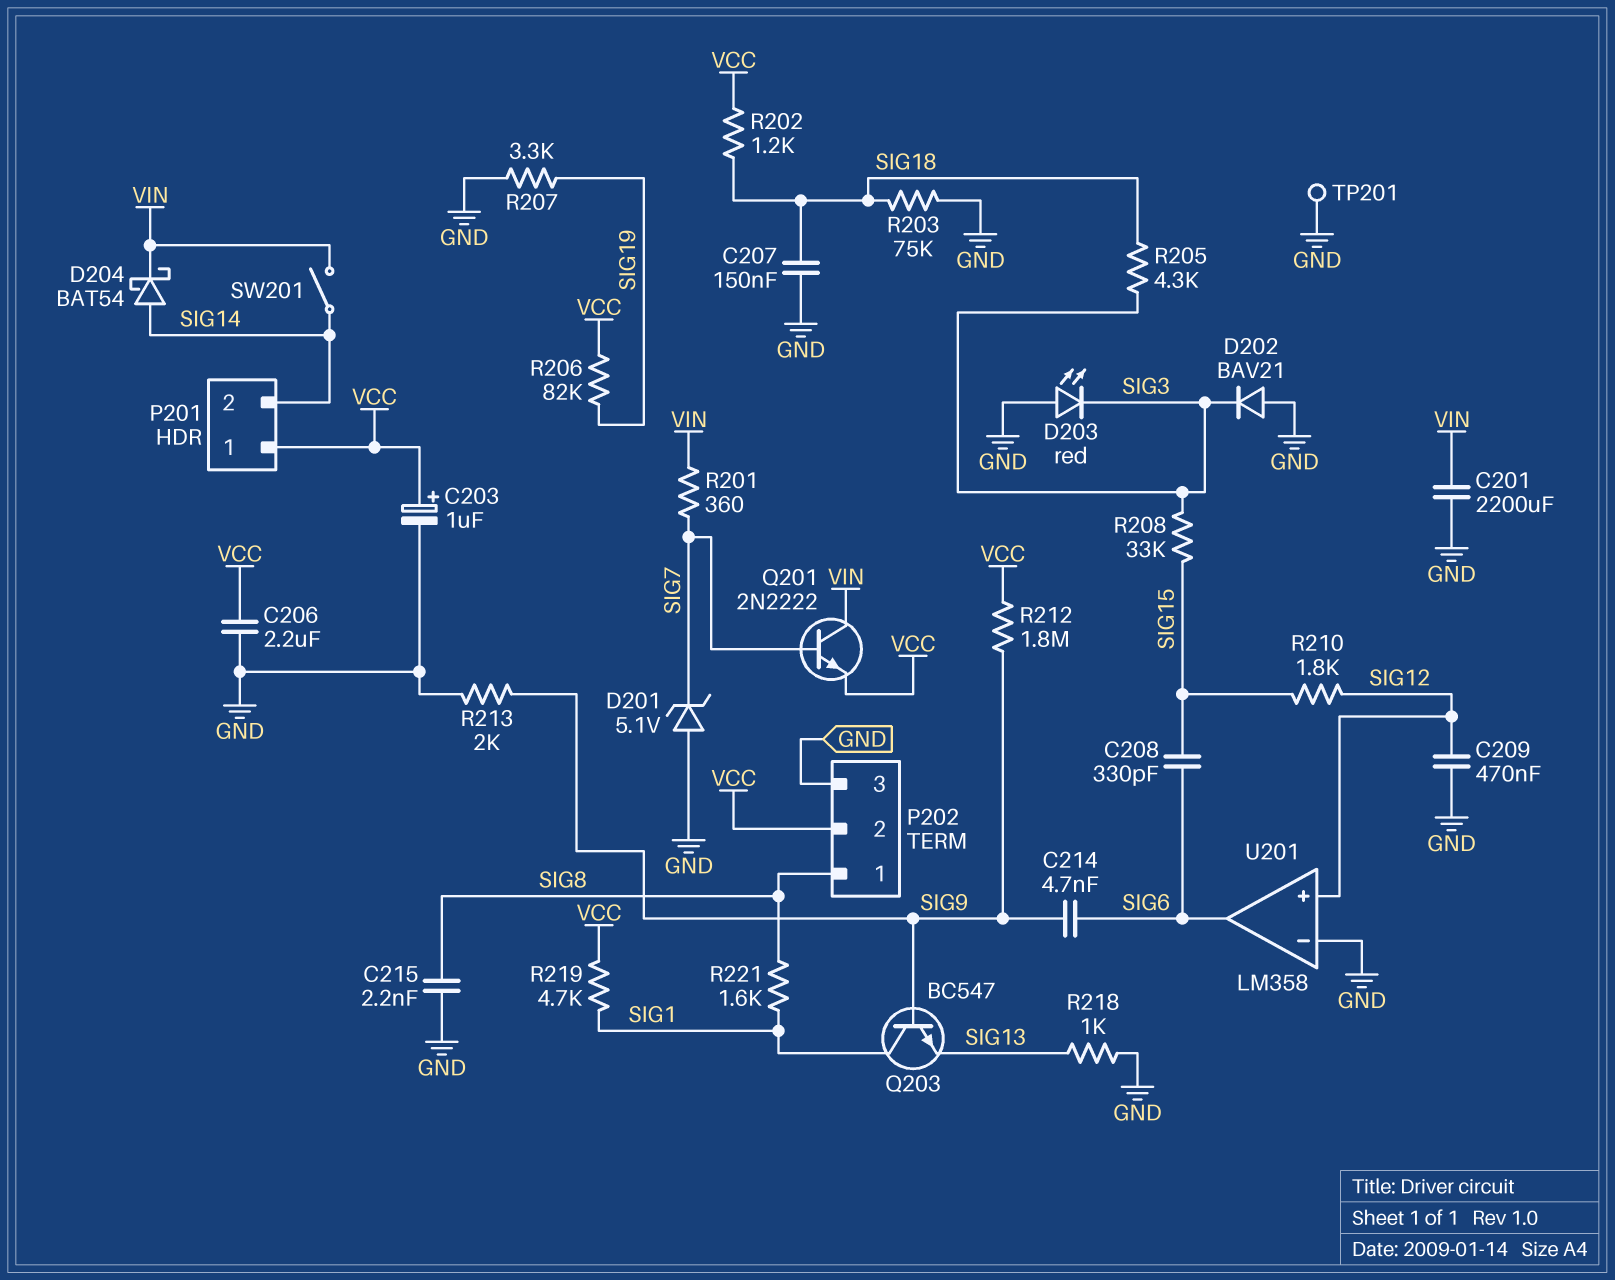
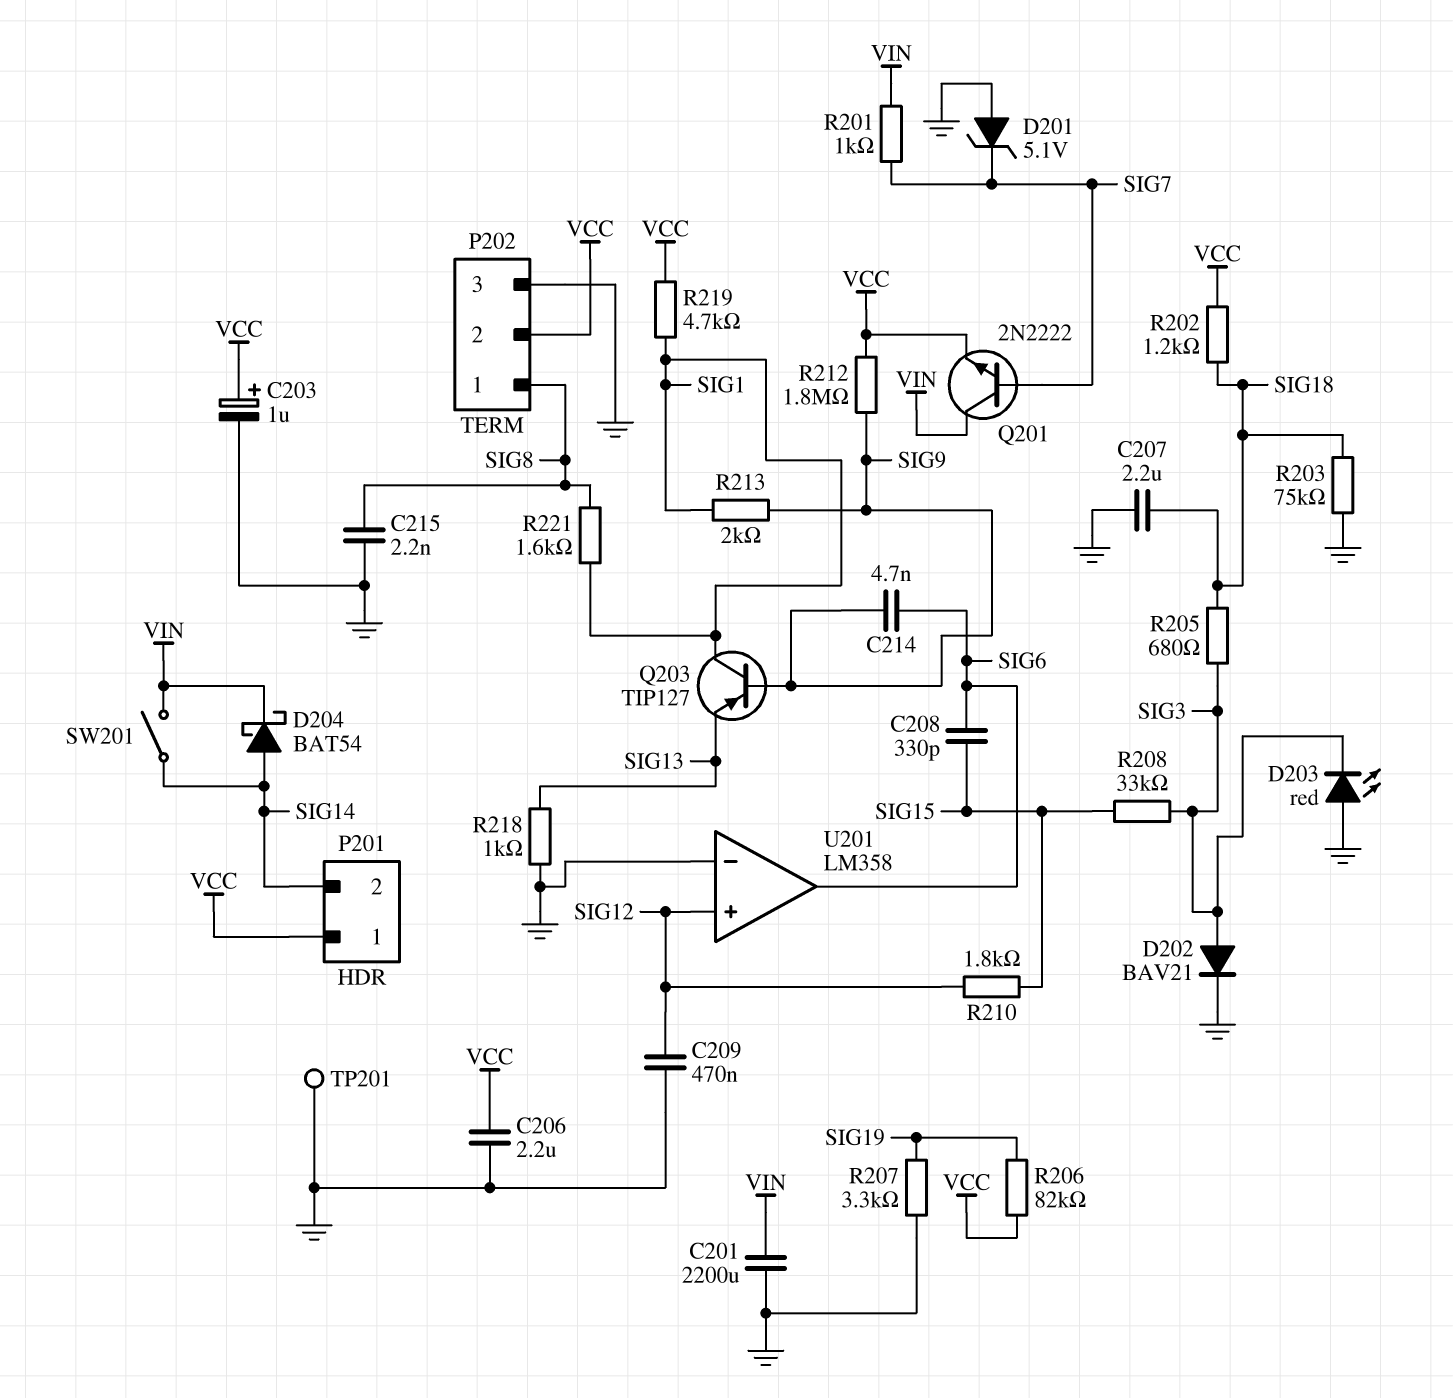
C207: 150nF (GND, SIG18) -> 2.2uF (GND, SIG18)
D202: diode BAV21 (A GND, K SIG3) -> diode BAV21 (A SIG3, K GND)
Q203: NPN BC547 (B SIG9, C SIG1, E SIG13) -> PNP TIP127 (B SIG9, C SIG1, E SIG13)
R201: 360 (SIG7, VIN) -> 1k (SIG7, VIN)
R205: 4.3k (SIG3, SIG18) -> 680 (SIG3, SIG18)
R213: 2k (GND, SIG9) -> 2k (SIG1, SIG9)

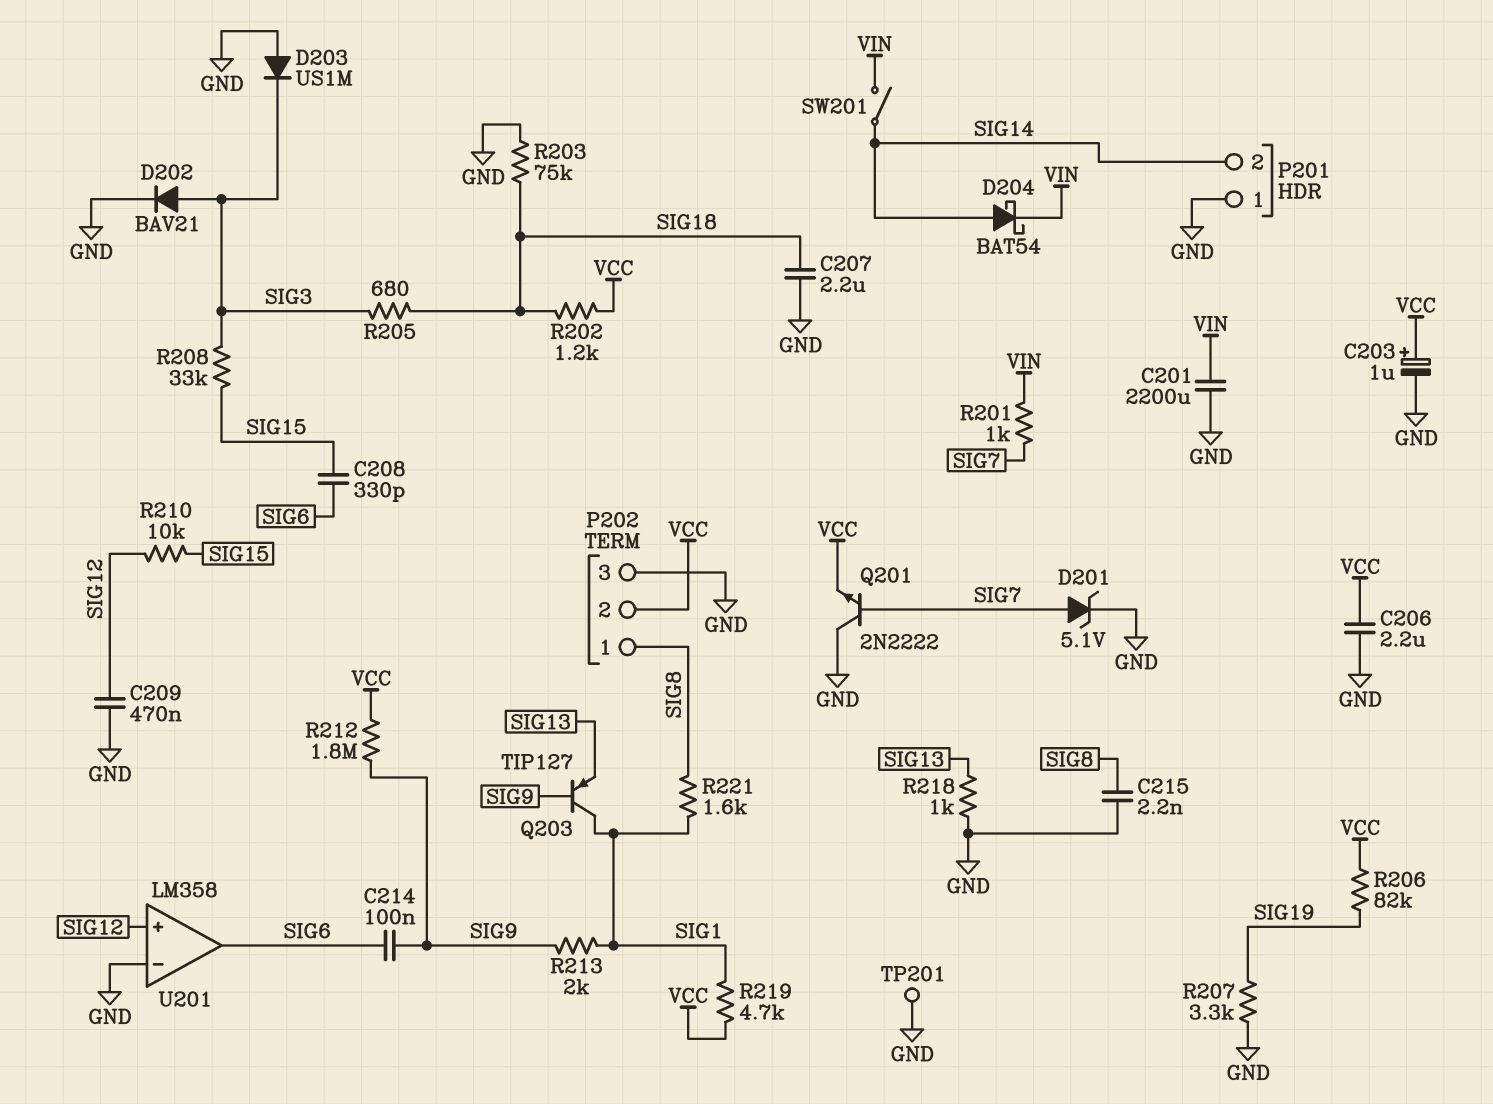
C214: 4.7nF (SIG6, SIG9) -> 100nF (SIG6, SIG9)
D201: zener 5.1V (A GND, K SIG7) -> zener 5.1V (A SIG7, K GND)
D203: LED red (A GND, K SIG3) -> diode US1M (A GND, K SIG3)
P201 pin 1: VCC -> GND
Q201: NPN 2N2222 (B SIG7, C VIN, E VCC) -> NPN 2N2222 (B SIG7, C GND, E VCC)
R210: 1.8k (SIG12, SIG15) -> 10k (SIG12, SIG15)

